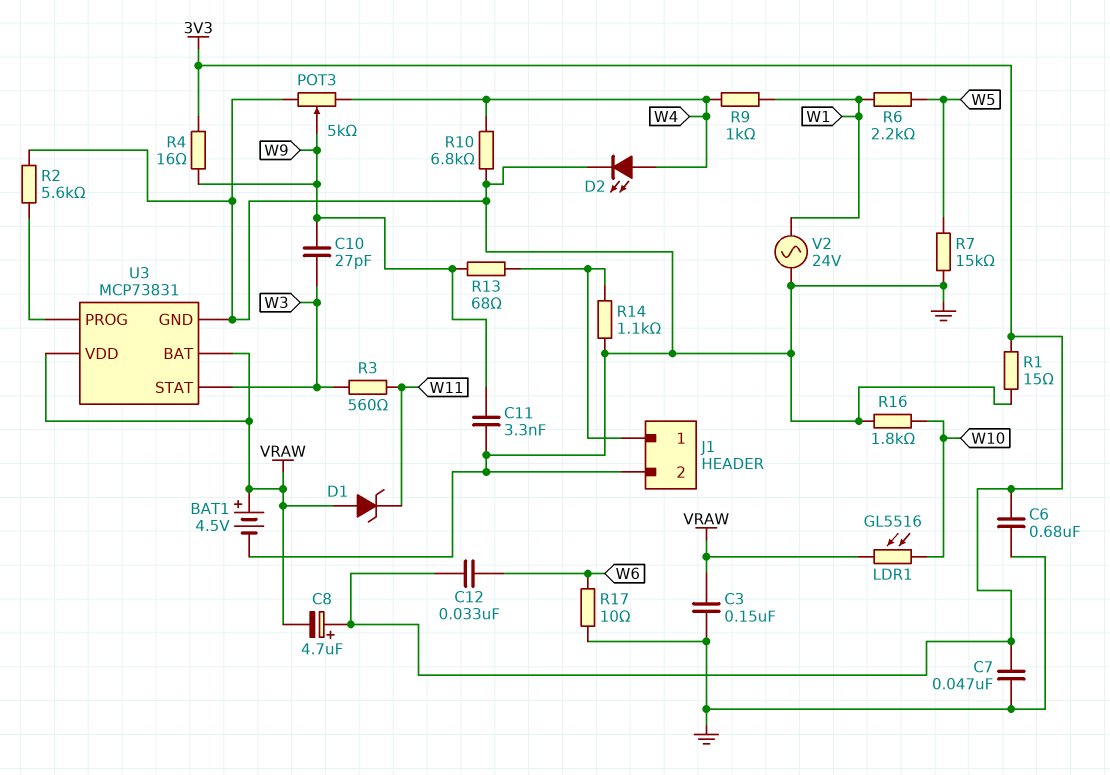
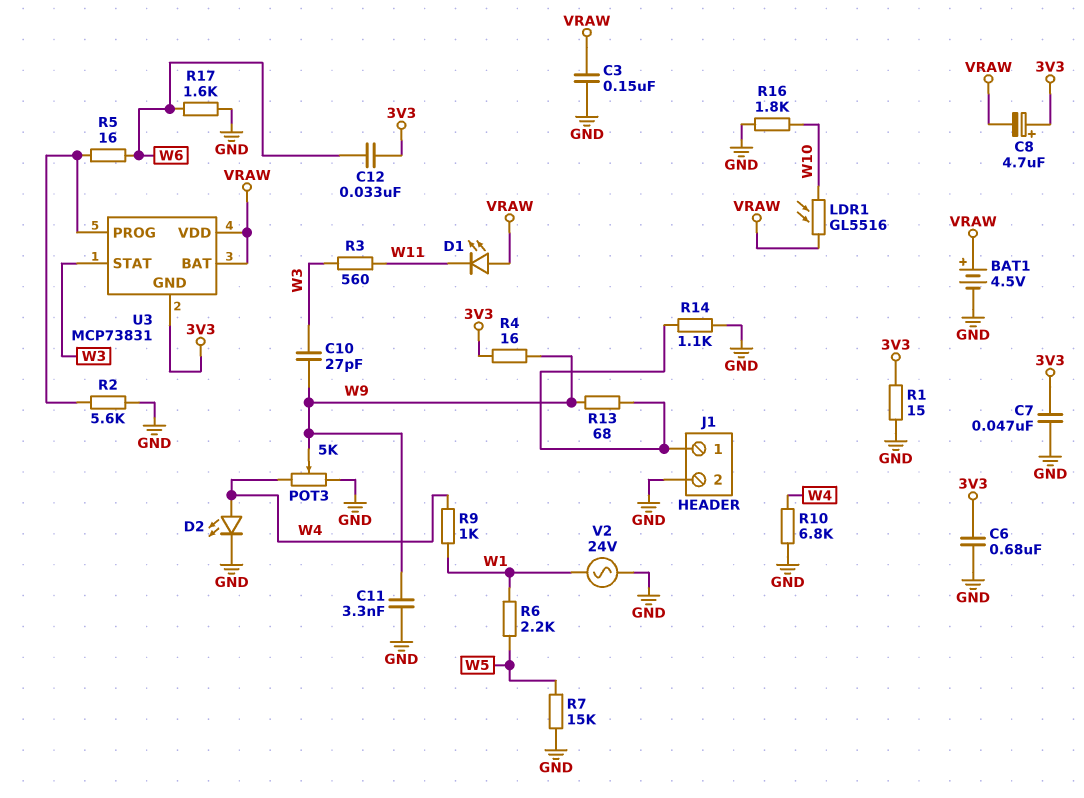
D1: zener (A VRAW, K W11) -> LED (A VRAW, K W11)
R5: none -> 16 (U3/PROG, W6)
R17: 10 (GND, W6) -> 1.6k (GND, W6)
U3 pin GND: GND -> 3V3

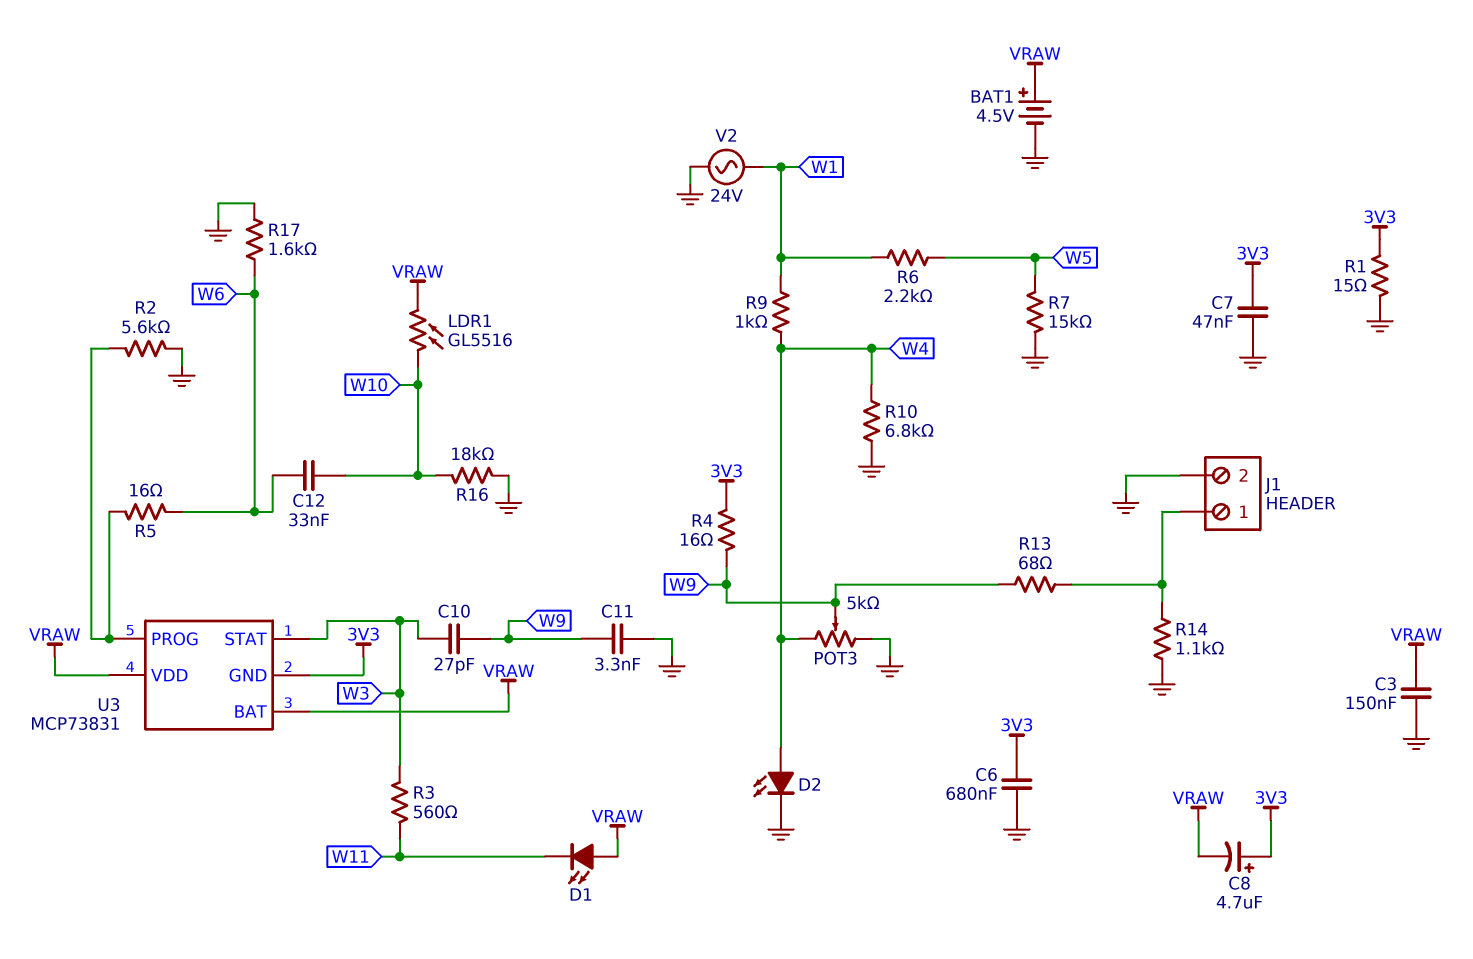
C12: 33nF (3V3, W6) -> 33nF (W6, W10)
R16: 1.8k (GND, W10) -> 18k (GND, W10)

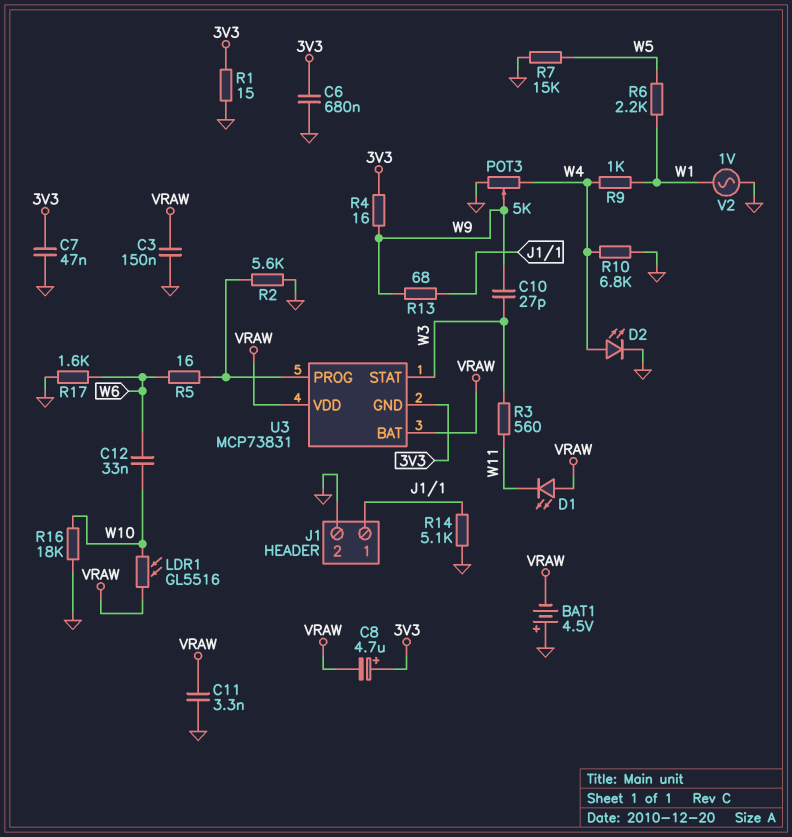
BAT1: 4.5V (plus VRAW, minus GND) -> 4.5V (plus GND, minus VRAW)
C11: 3.3nF (GND, W9) -> 3.3nF (GND, VRAW)
R14: 1.1k (GND, J1/1) -> 5.1k (GND, J1/1)
V2: AC 24V (GND, W1) -> AC 1V (GND, W1)

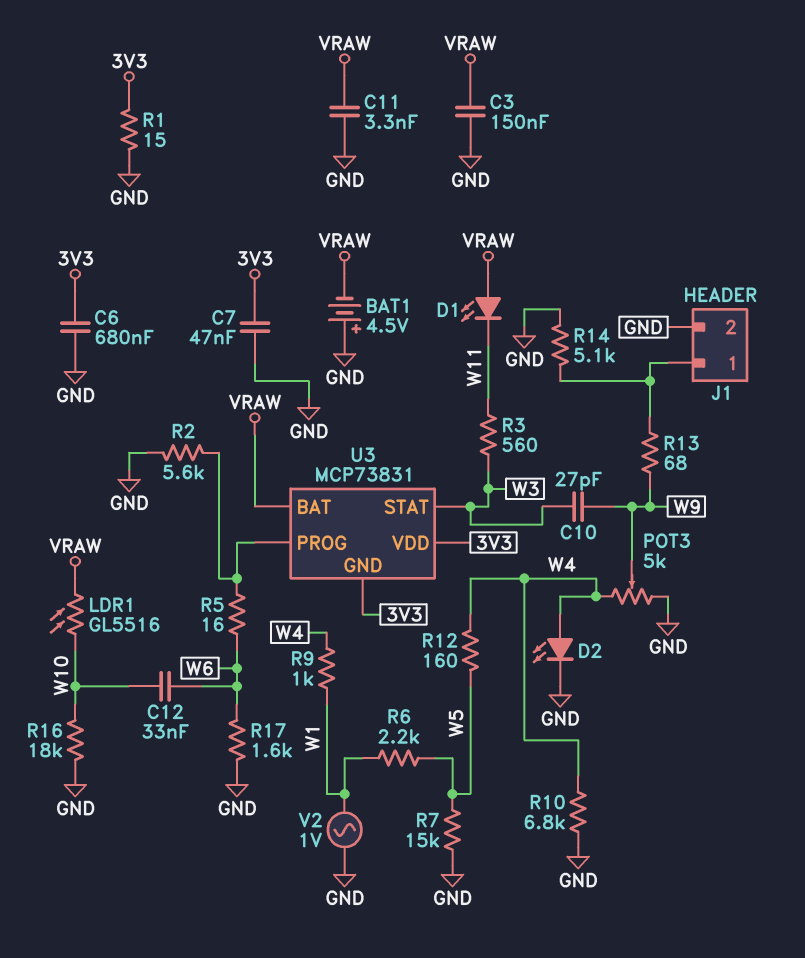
C8: 4.7uF (plus 3V3, minus VRAW) -> none
R4: 16 (3V3, W9) -> none
R12: none -> 160 (W4, W5)
U3 pin VDD: VRAW -> 3V3

